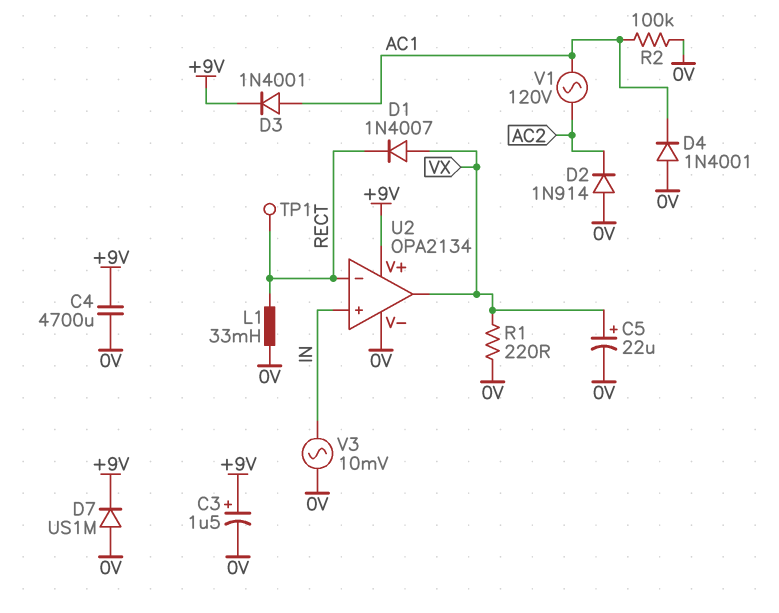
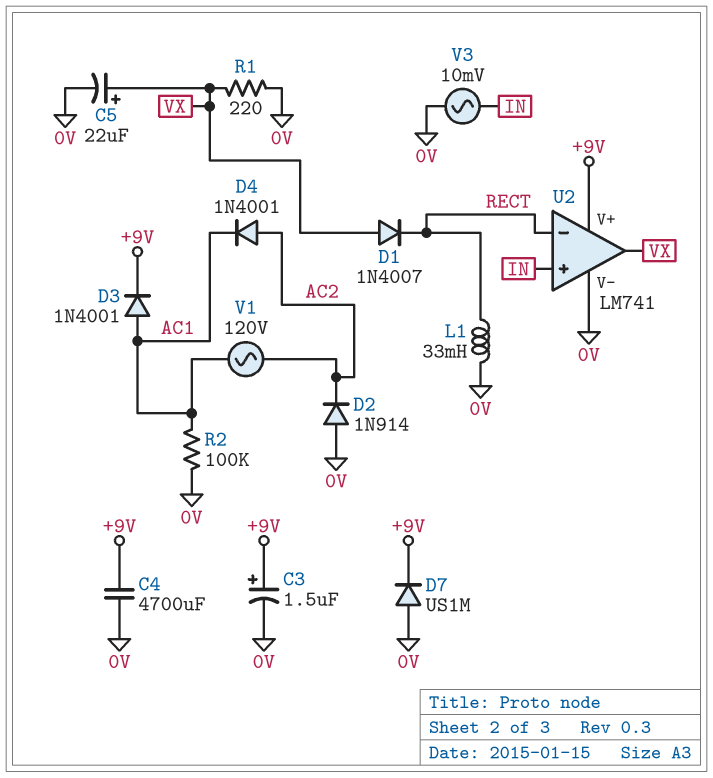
D4: diode 1N4001 (A 0V, K AC1) -> diode 1N4001 (A AC2, K AC1)
TP1: test point (RECT) -> none
U2: OPA2134 -> LM741

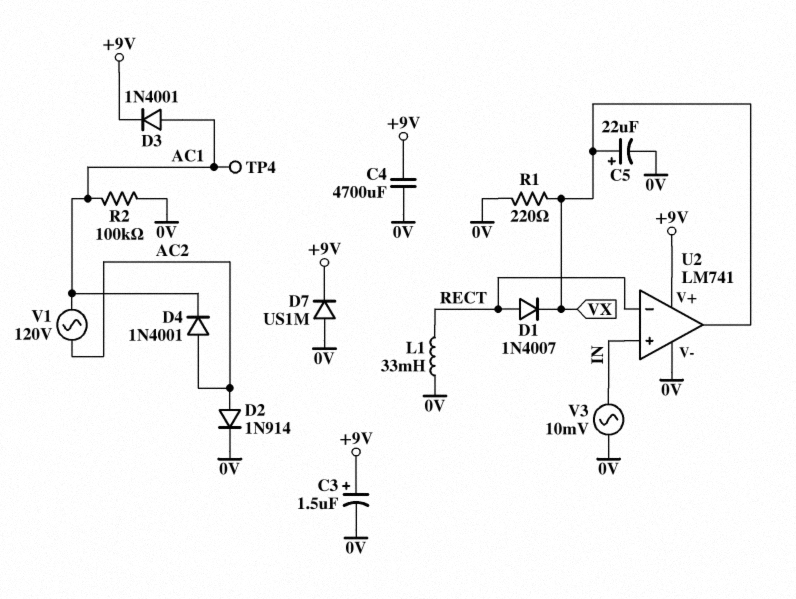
D1: diode 1N4007 (A VX, K RECT) -> diode 1N4007 (A RECT, K VX)
D2: diode 1N914 (A 0V, K AC2) -> diode 1N914 (A AC2, K 0V)
TP4: none -> test point (AC1)

